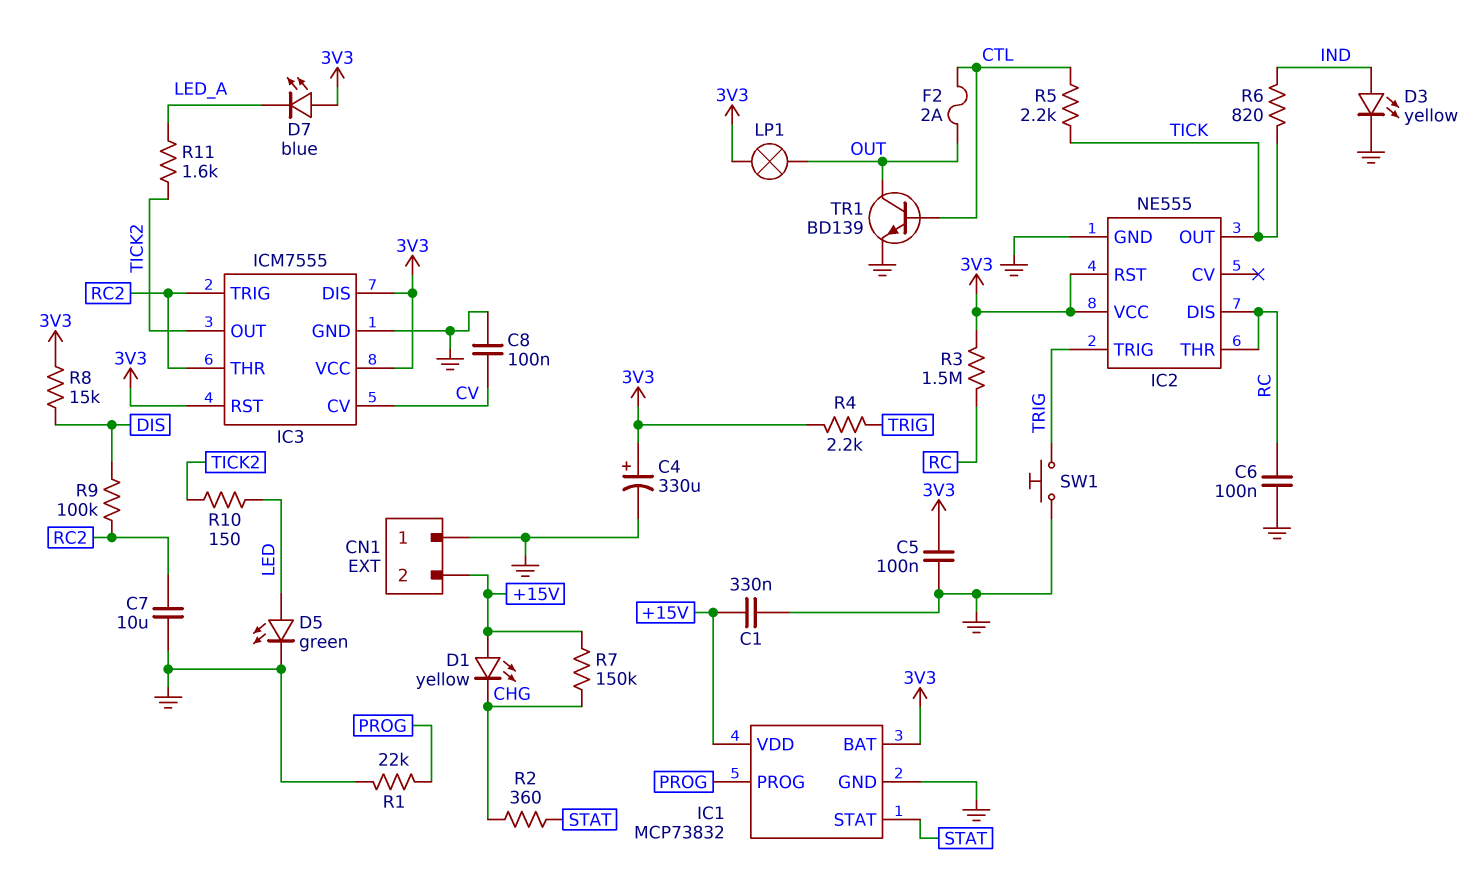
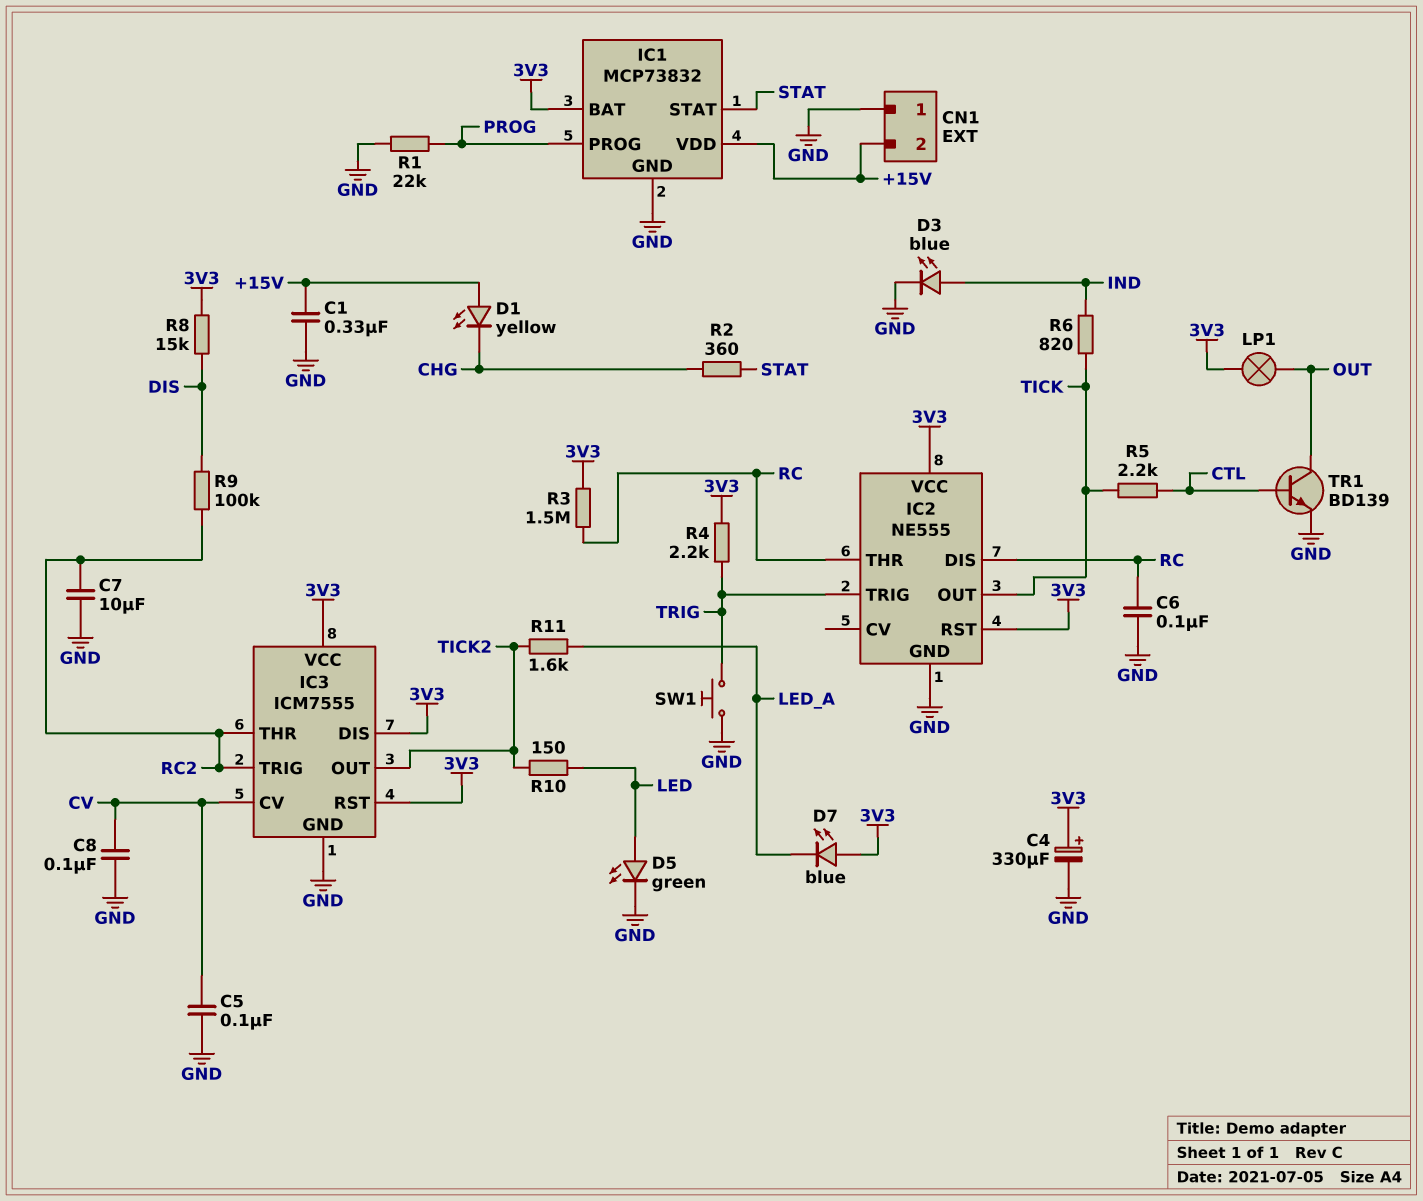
C5: 100nF (3V3, GND) -> 100nF (CV, GND)
D3: LED yellow (A IND, K GND) -> LED blue (A IND, K GND)
F2: 2A (CTL, OUT) -> none
R7: 150k (+15V, CHG) -> none

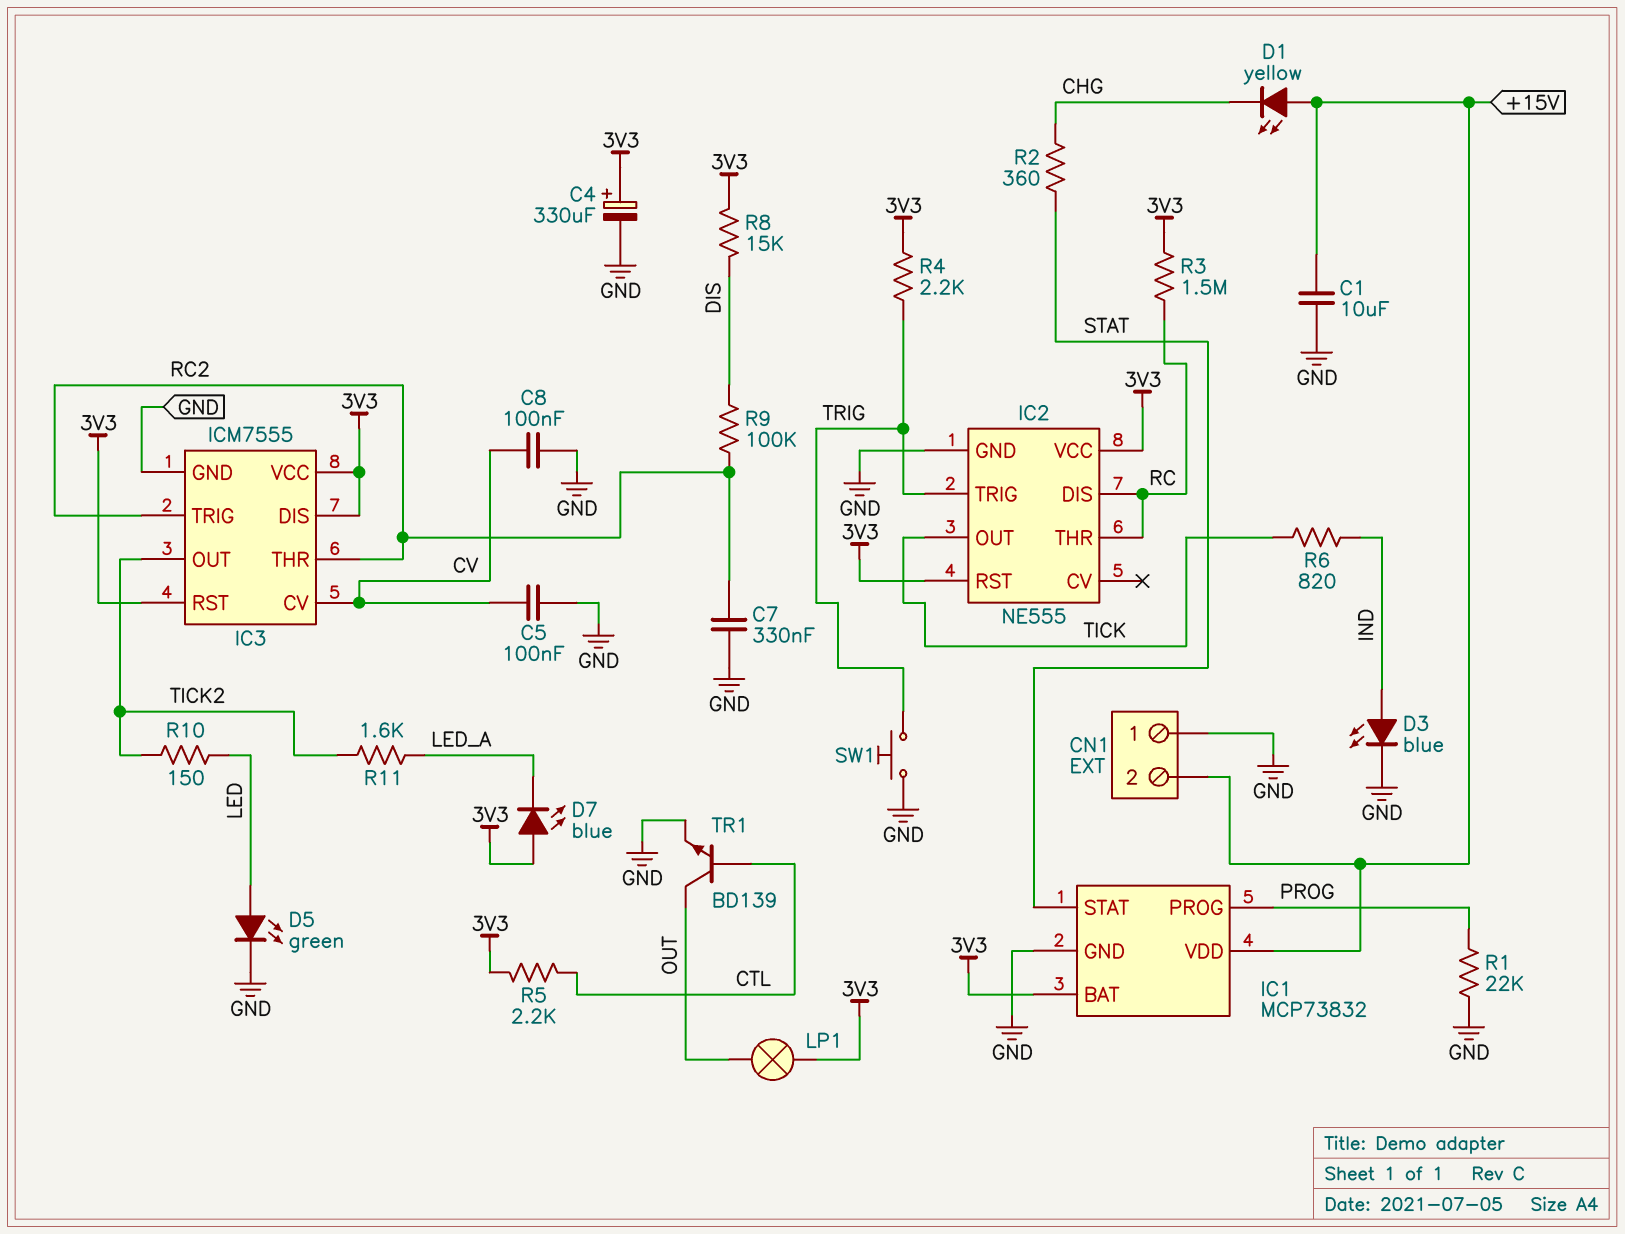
C1: 330nF (+15V, GND) -> 10uF (+15V, GND)
C6: 100nF (GND, RC) -> none
C7: 10uF (GND, RC2) -> 330nF (GND, RC2)
R5: 2.2k (CTL, TICK) -> 2.2k (3V3, CTL)

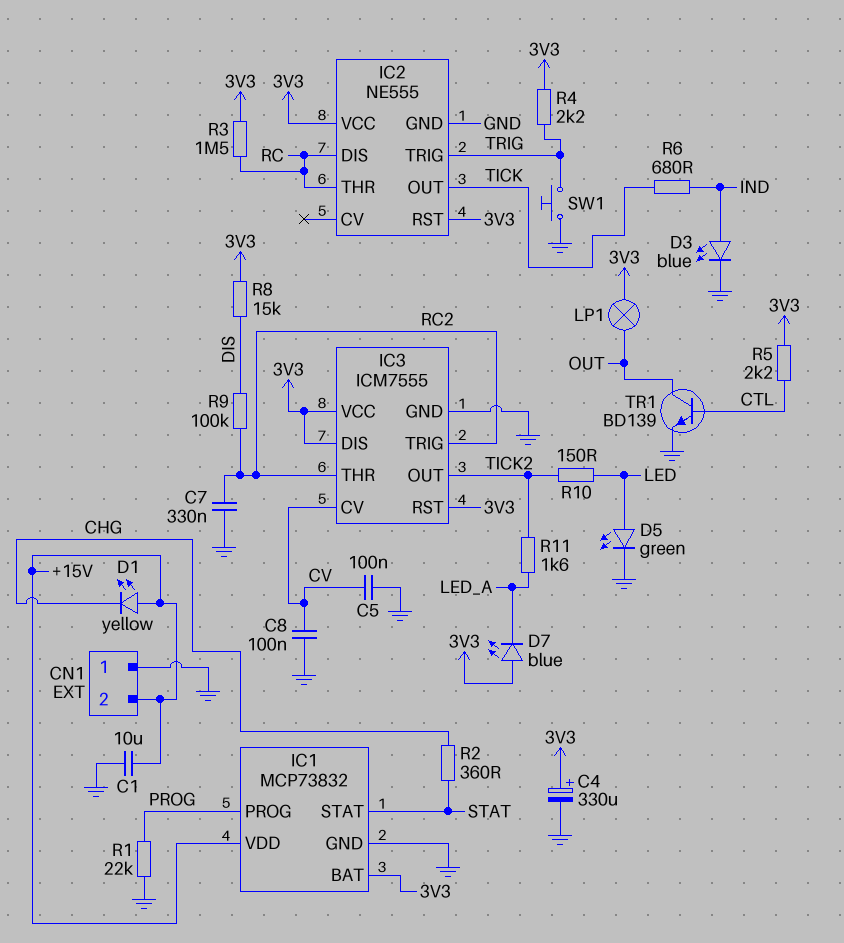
R6: 820 (IND, TICK) -> 680 (IND, TICK)

